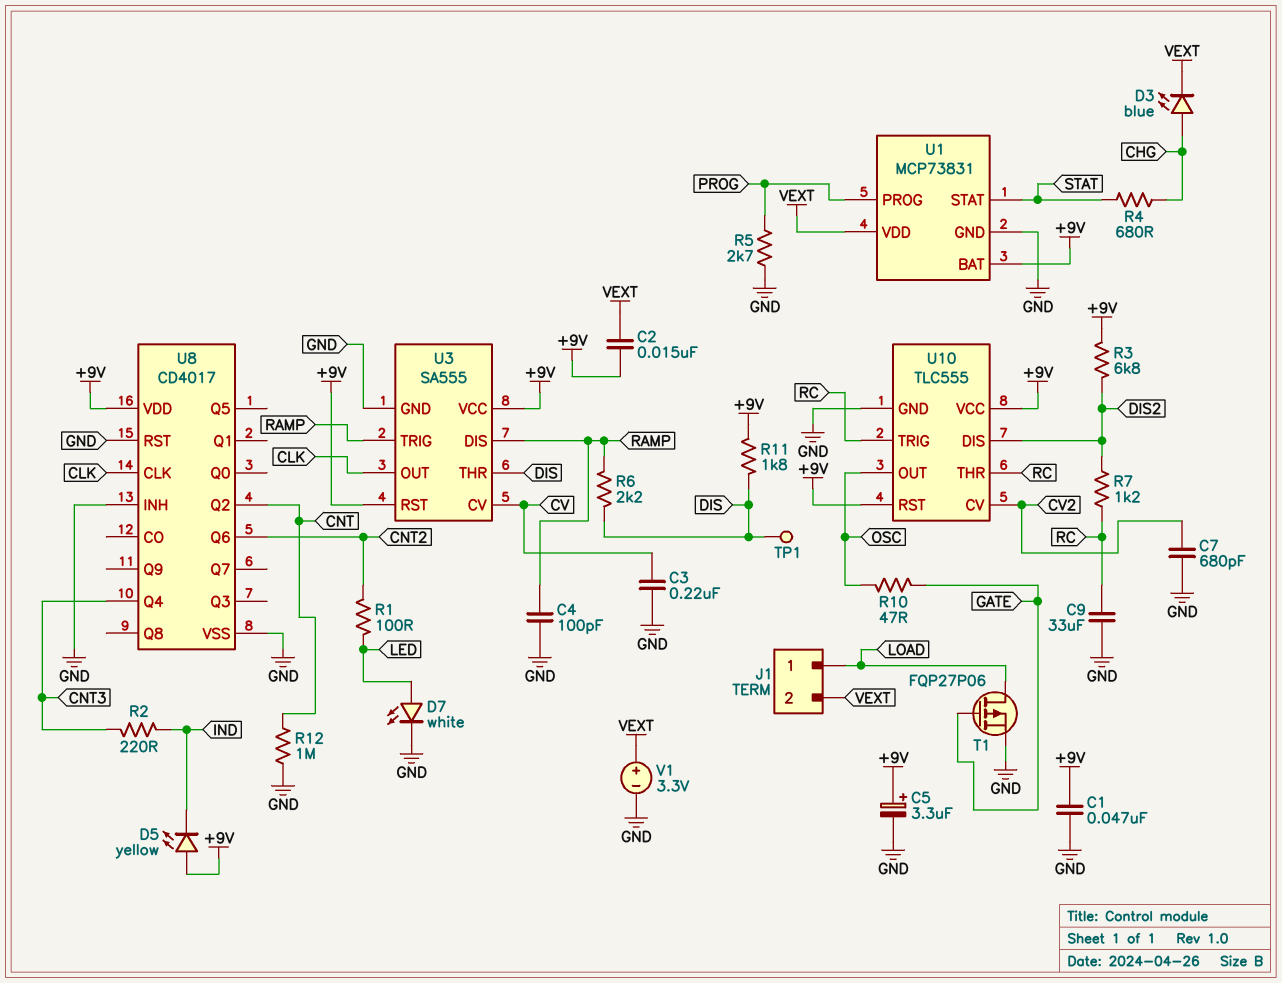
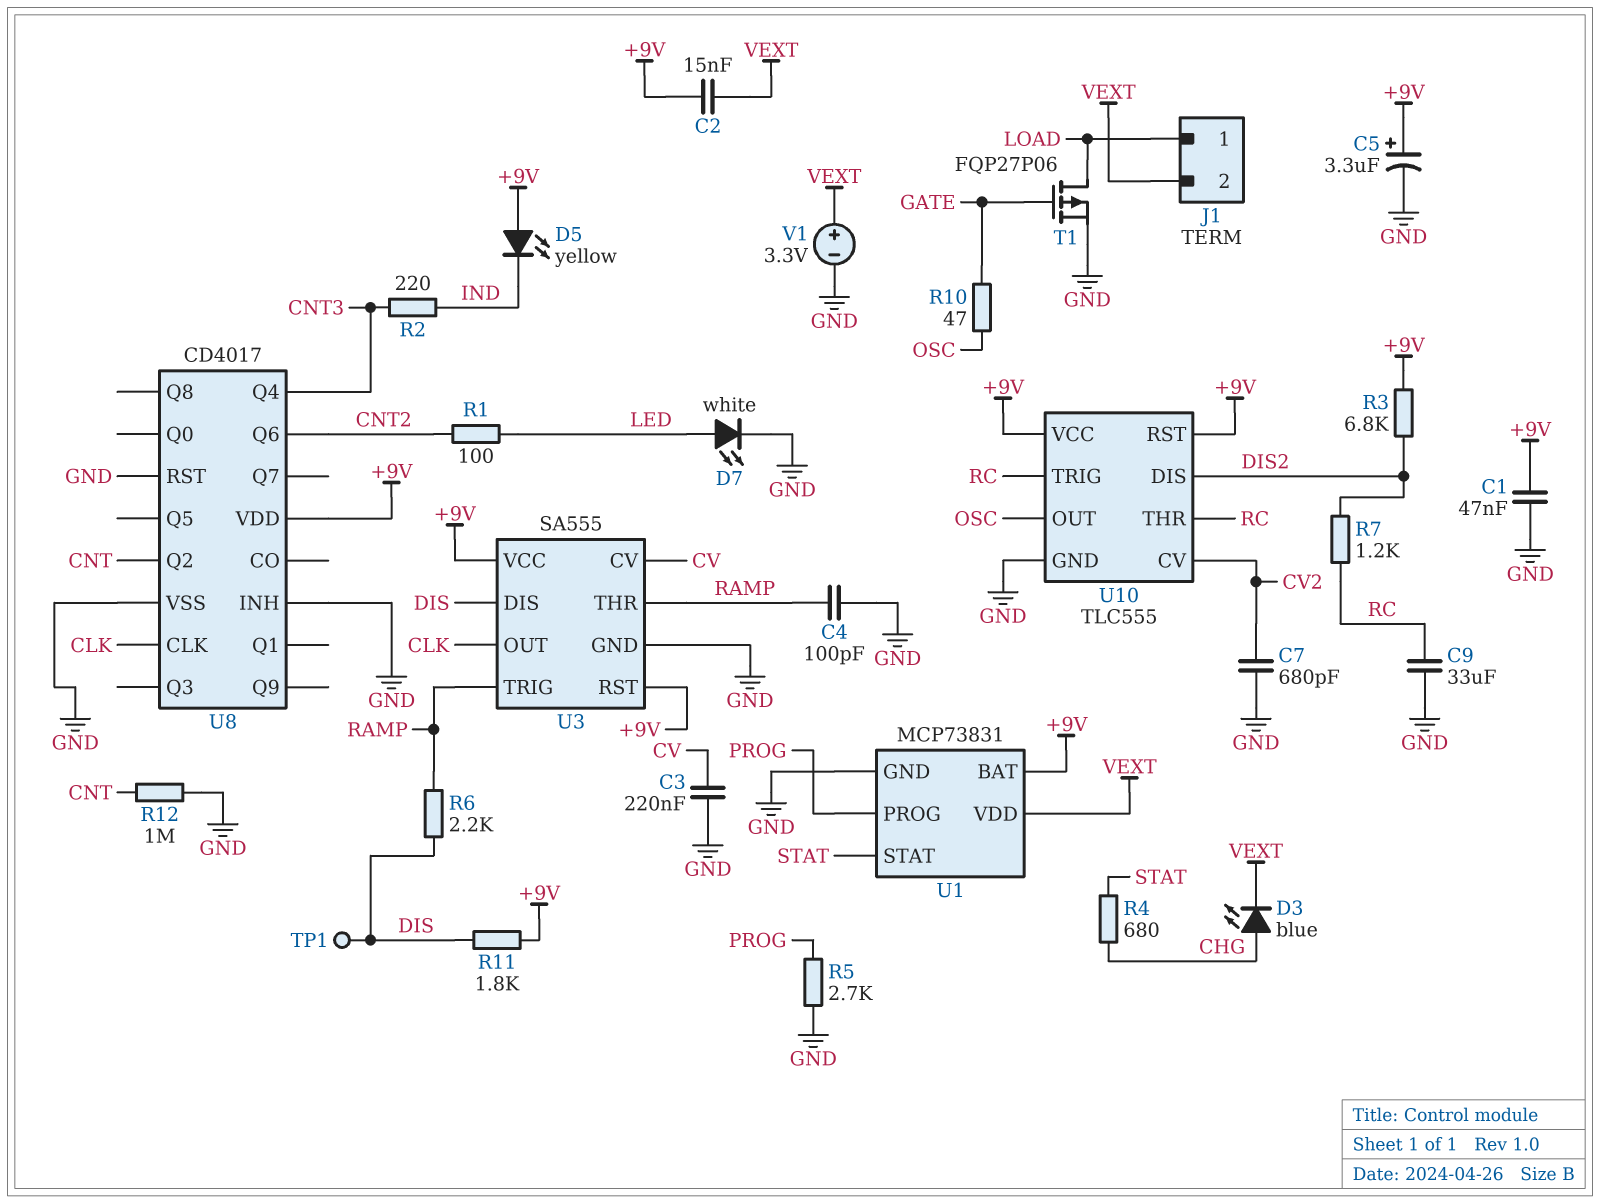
U3 pin DIS: RAMP -> DIS
U3 pin THR: DIS -> RAMP

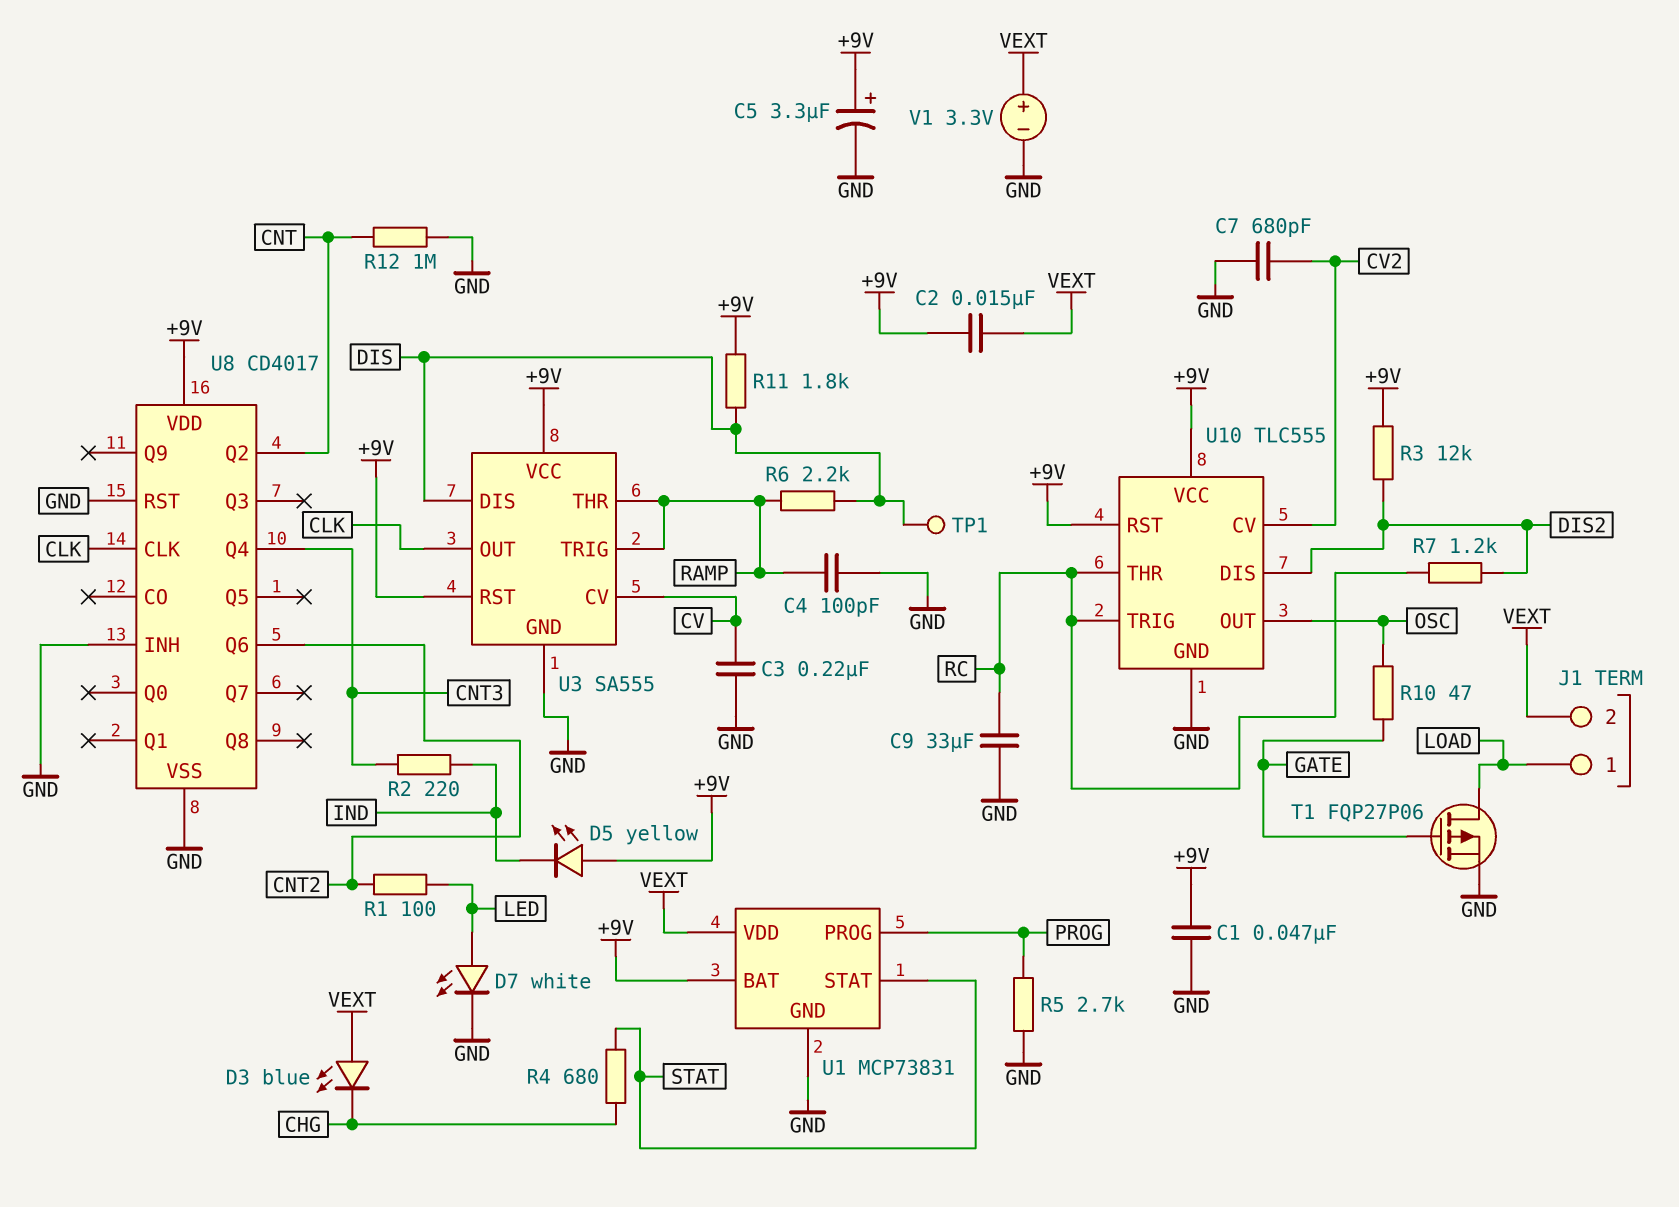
D3: LED blue (A CHG, K VEXT) -> LED blue (A VEXT, K CHG)
R3: 6.8k (+9V, DIS2) -> 12k (+9V, DIS2)

